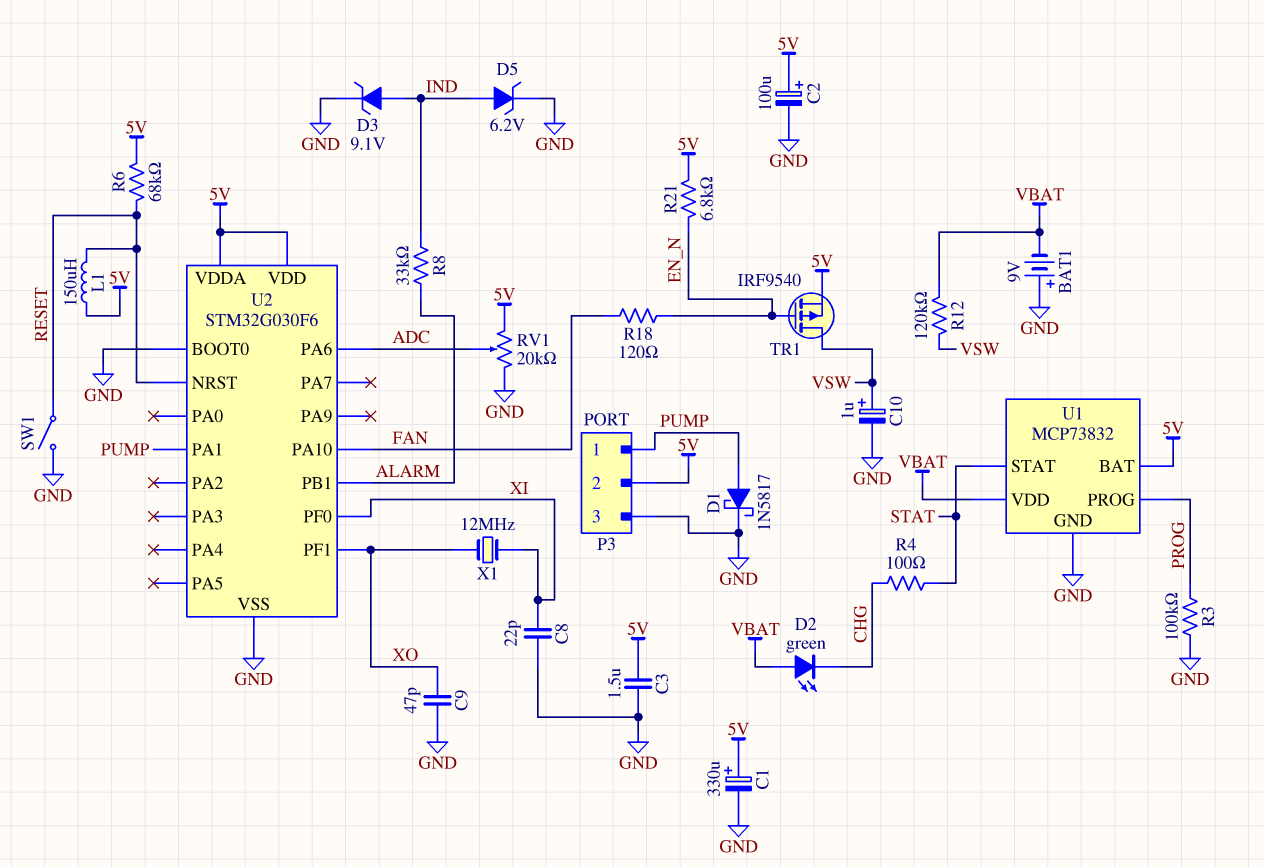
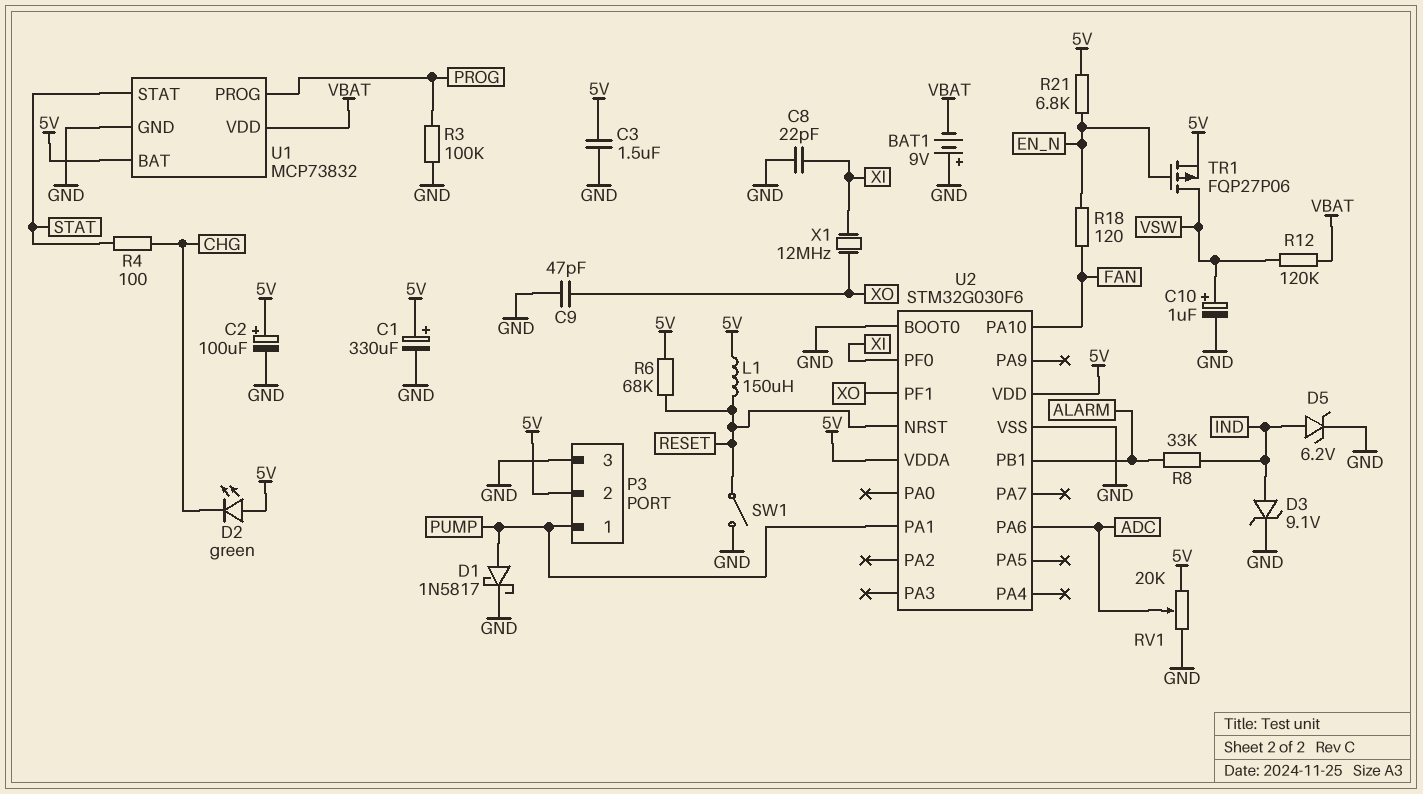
D2: LED green (A VBAT, K CHG) -> LED green (A 5V, K CHG)
TR1: PMOS IRF9540 (G EN_N, D VSW, S 5V) -> PMOS FQP27P06 (G EN_N, D VSW, S 5V)

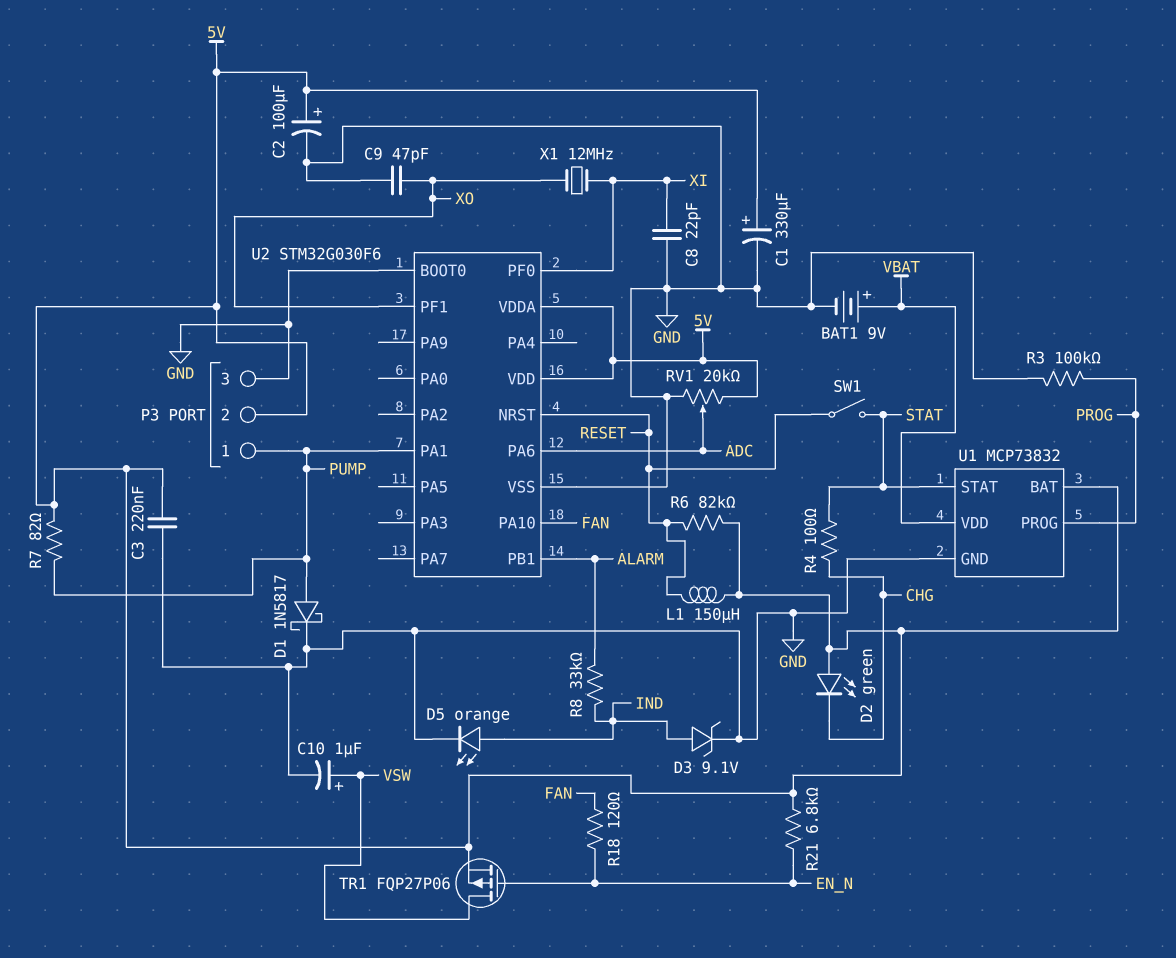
BAT1: 9V (plus GND, minus VBAT) -> 9V (plus VBAT, minus GND)
C3: 1.5uF (5V, GND) -> 220nF (5V, GND)
D5: zener 6.2V (A IND, K GND) -> LED orange (A IND, K GND)
R6: 68k (5V, RESET) -> 82k (5V, RESET)
R7: none -> 82 (5V, PUMP)
R12: 120k (VBAT, VSW) -> none
SW1: switch (GND, RESET) -> switch (RESET, STAT)

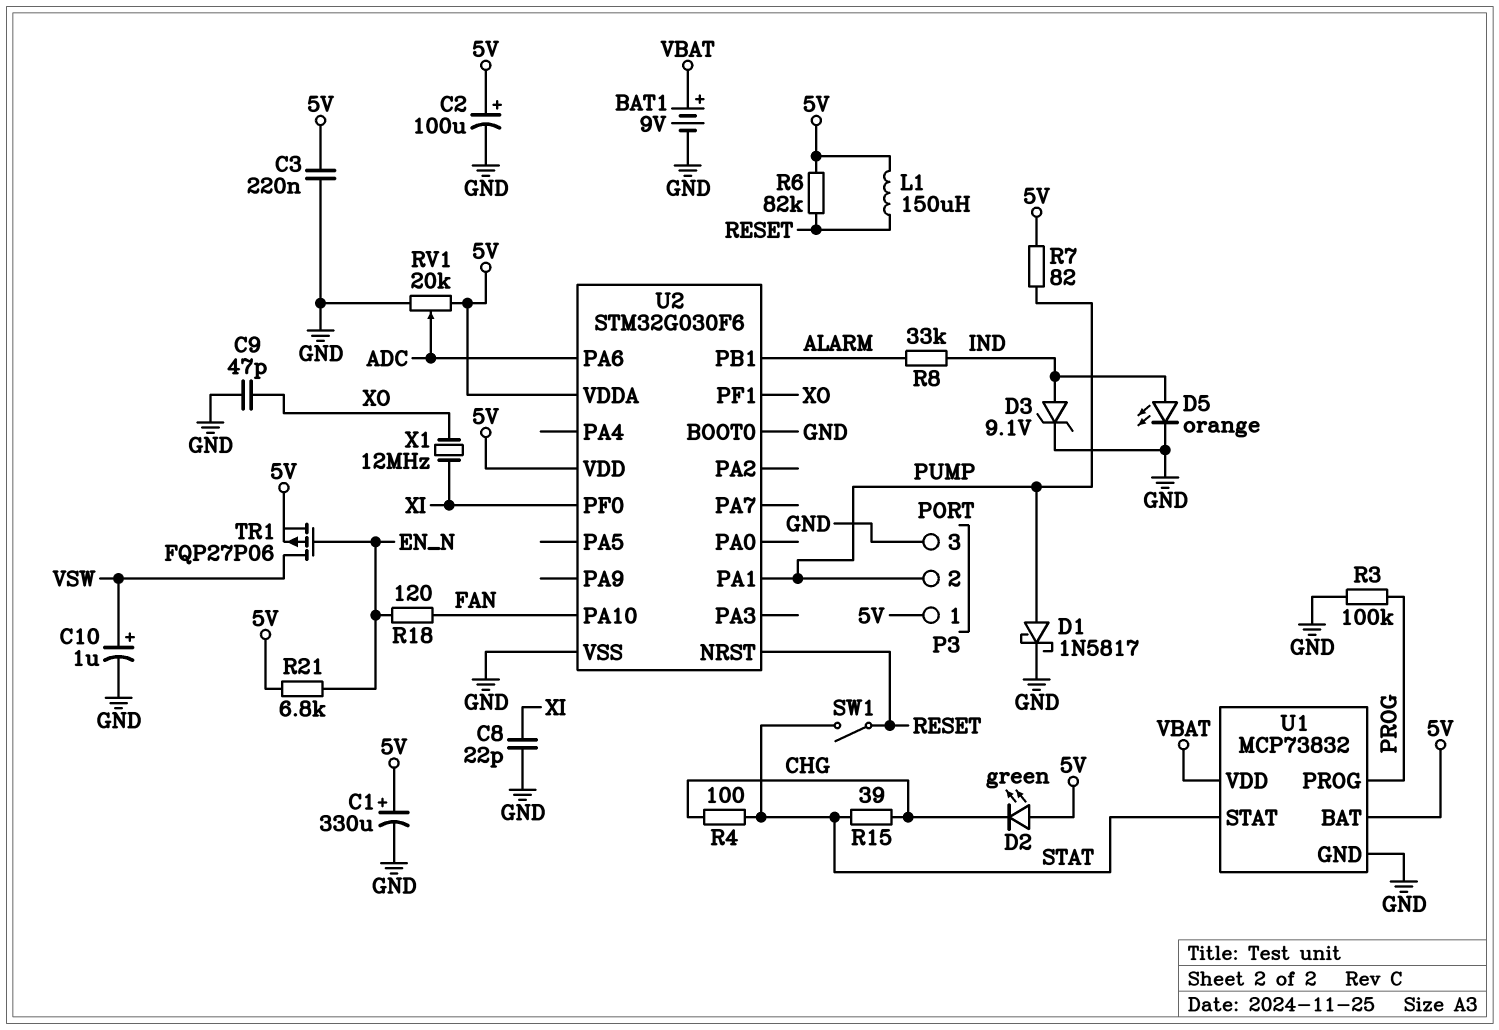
P3 pin 1: PUMP -> 5V
P3 pin 2: 5V -> PUMP
R15: none -> 39 (CHG, STAT)

